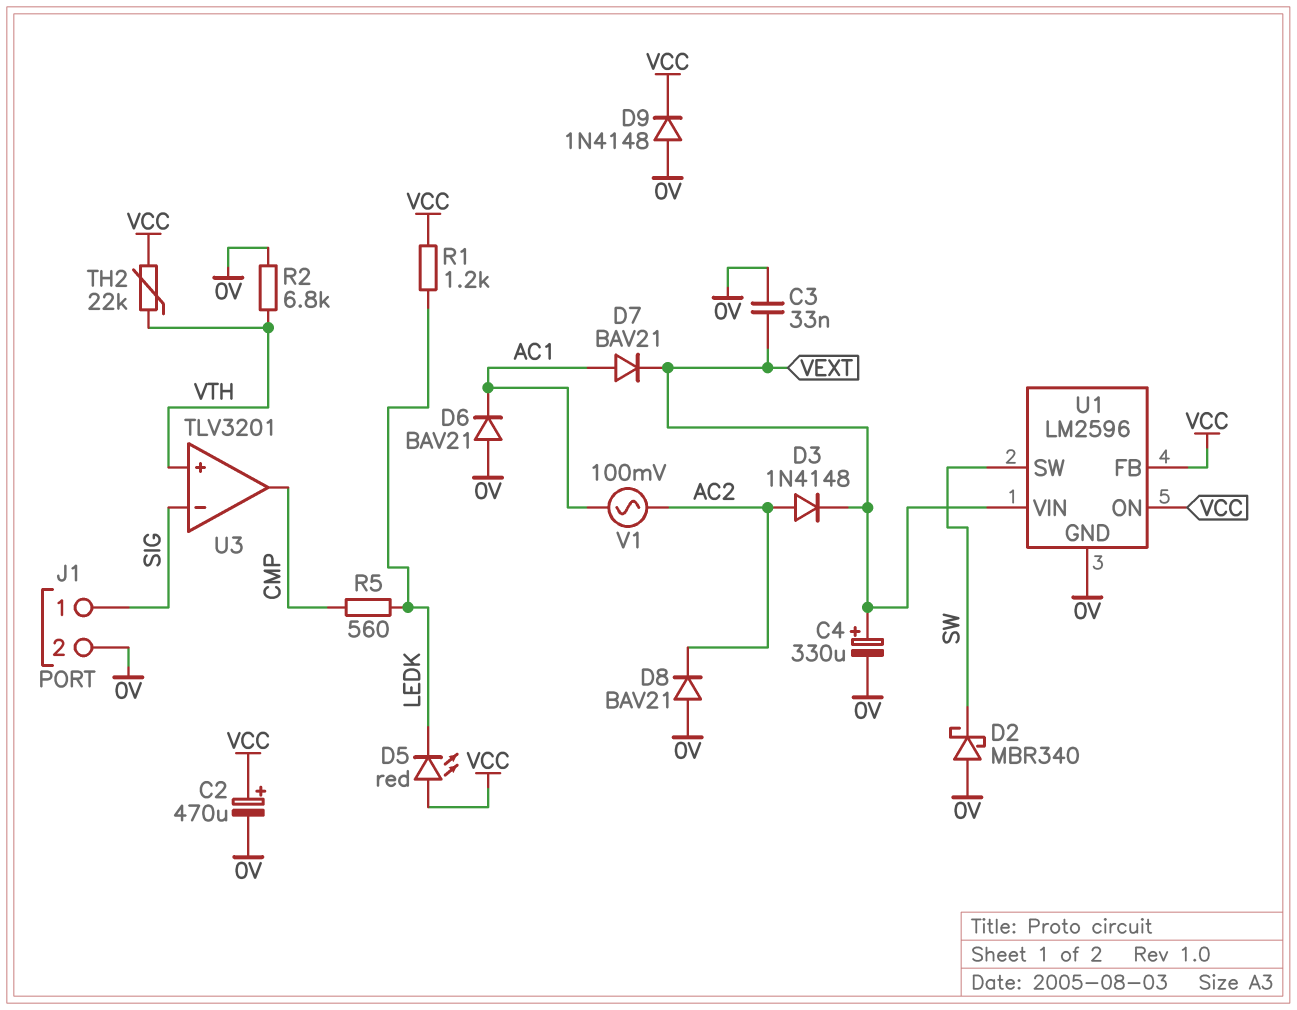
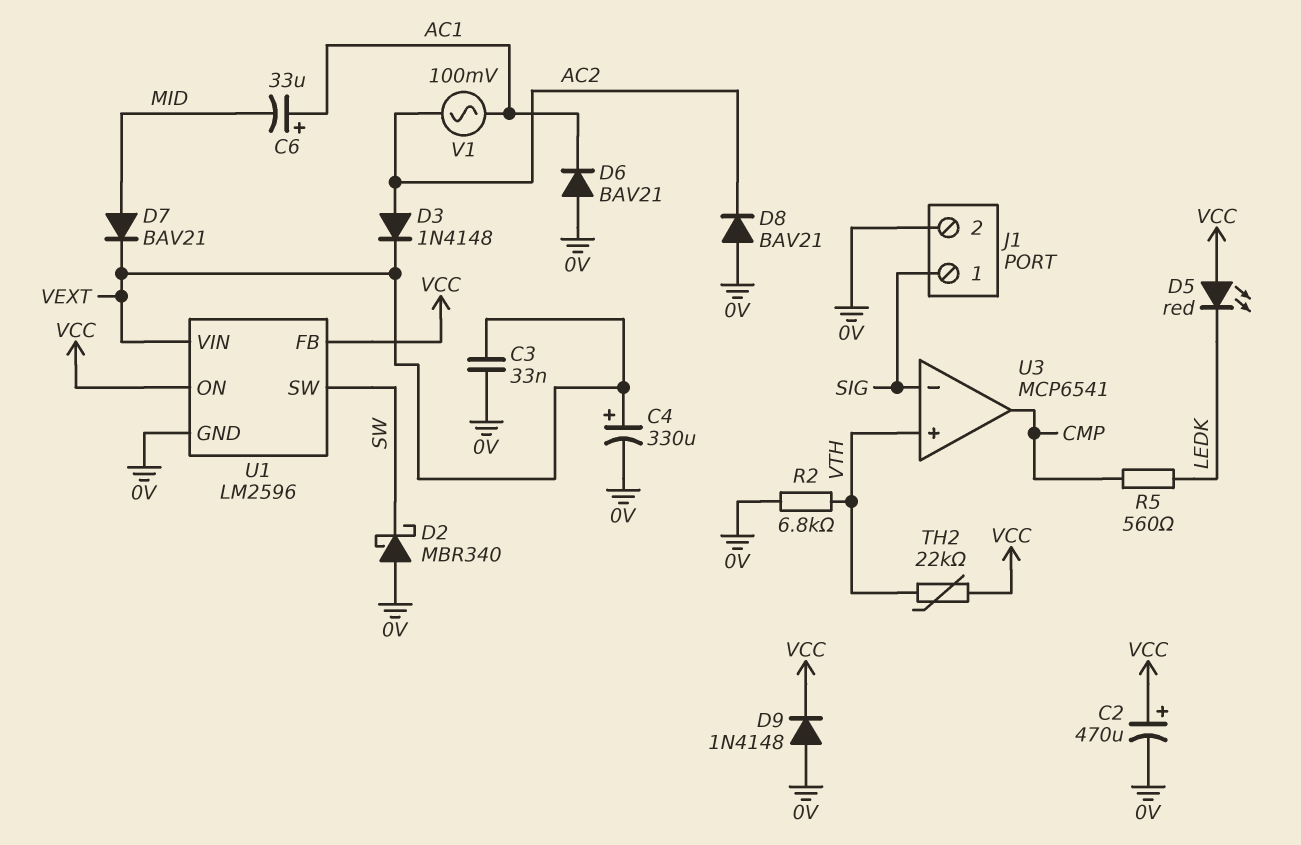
C6: none -> 33uF (plus AC1, minus MID)
D7: diode BAV21 (A AC1, K VEXT) -> diode BAV21 (A MID, K VEXT)
R1: 1.2k (LEDK, VCC) -> none
U3: TLV3201 -> MCP6541

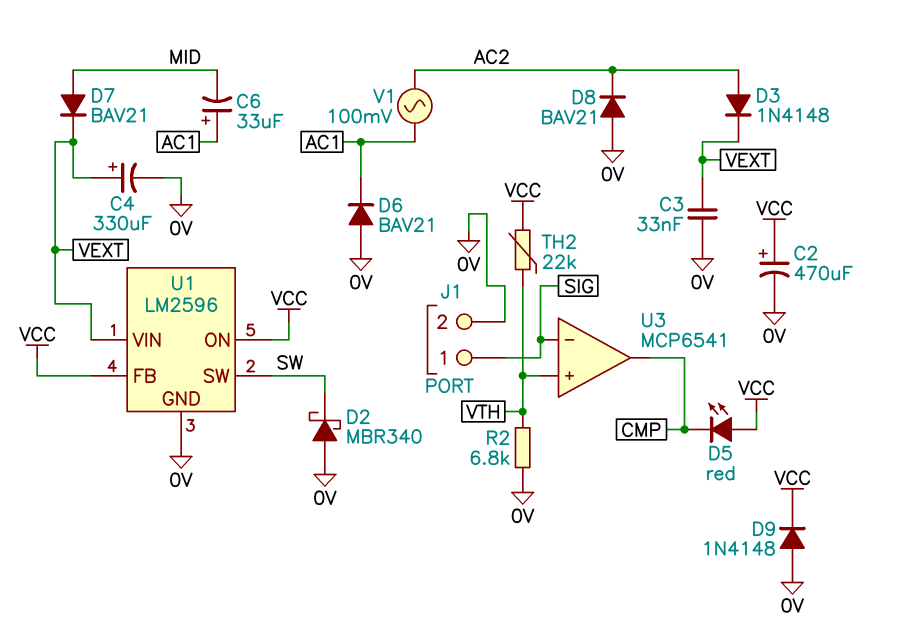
D5: LED red (A VCC, K LEDK) -> LED red (A VCC, K CMP)
R5: 560 (CMP, LEDK) -> none

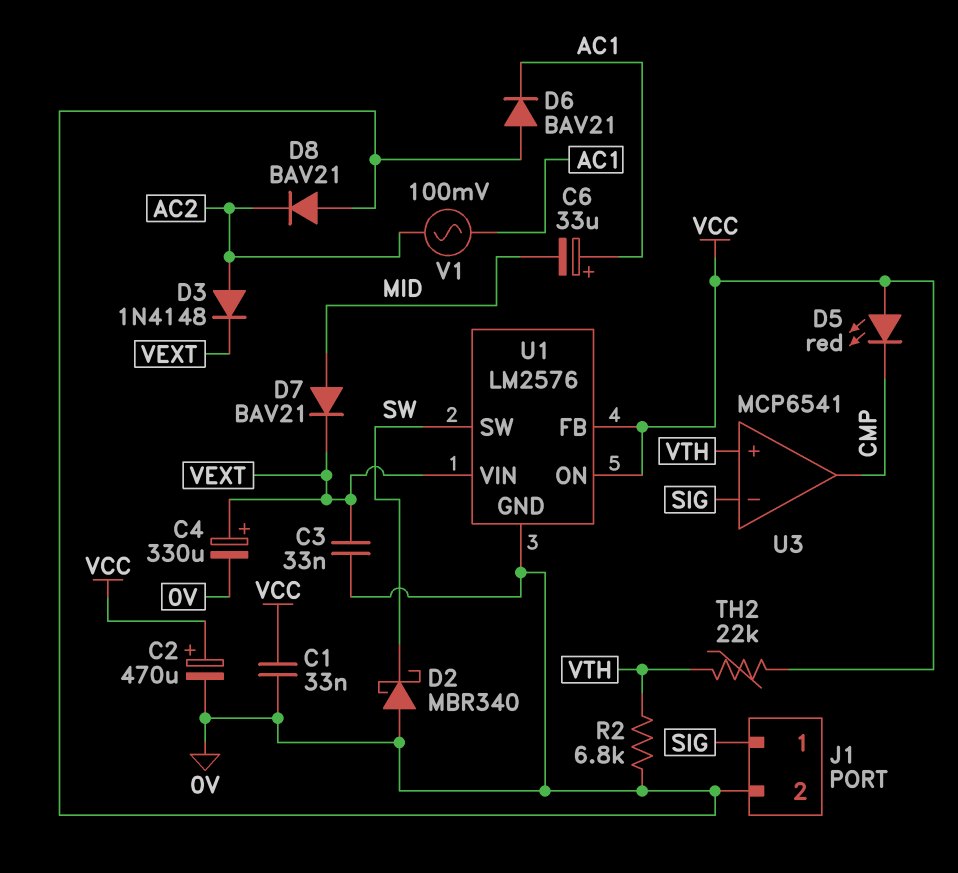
C1: none -> 33nF (0V, VCC)
D9: diode 1N4148 (A 0V, K VCC) -> none
U1: LM2596 -> LM2576

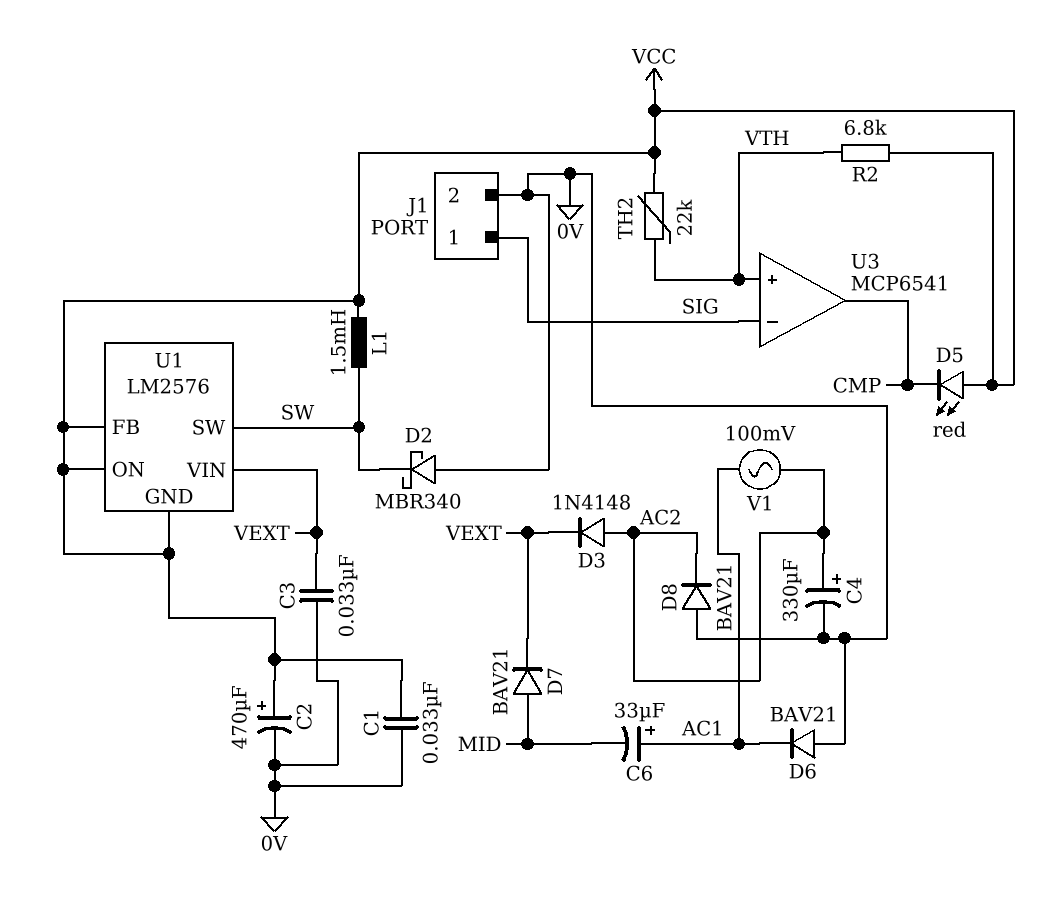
C4: 330uF (plus VEXT, minus 0V) -> 330uF (plus AC2, minus 0V)
L1: none -> 1.5mH (SW, VCC)
R2: 6.8k (0V, VTH) -> 6.8k (VCC, VTH)
U1 pin GND: 0V -> VCC

